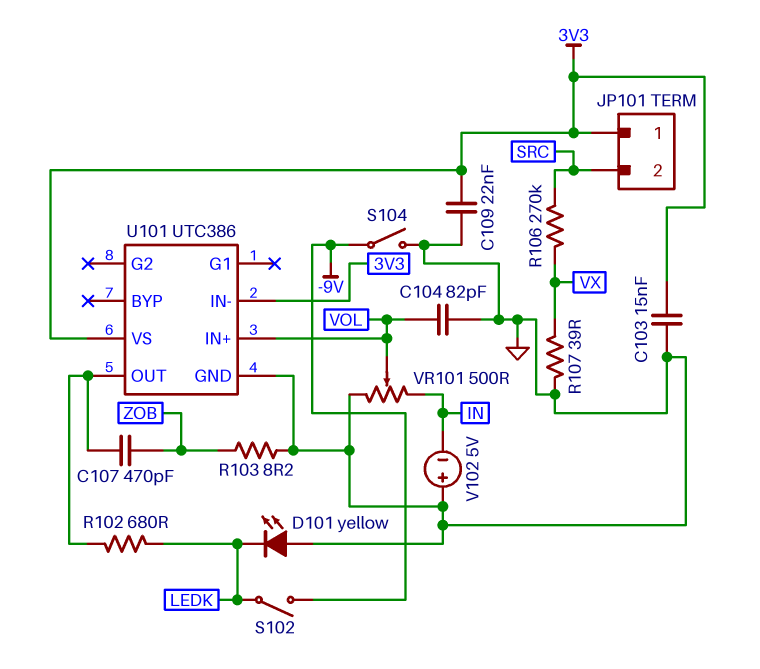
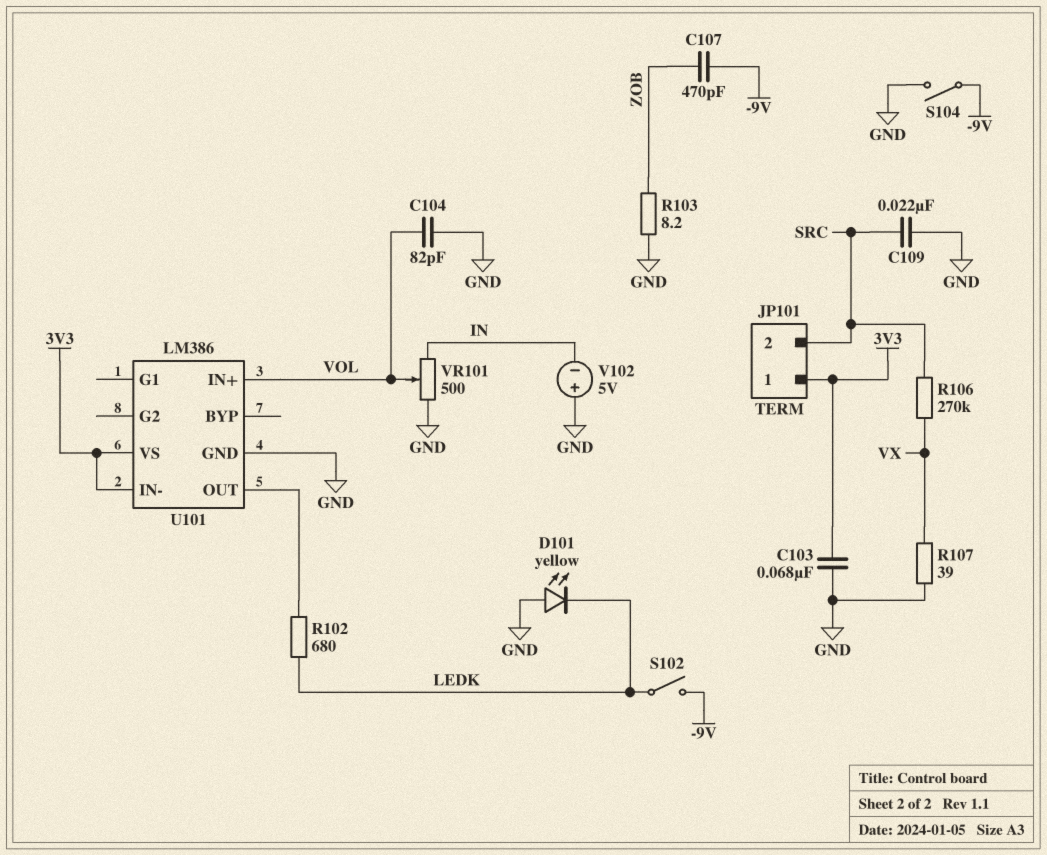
C103: 15nF (3V3, GND) -> 68nF (3V3, GND)
C107: 470pF (U101/OUT, ZOB) -> 470pF (-9V, ZOB)
C109: 22nF (3V3, GND) -> 22nF (GND, SRC)
U101: UTC386 -> LM386

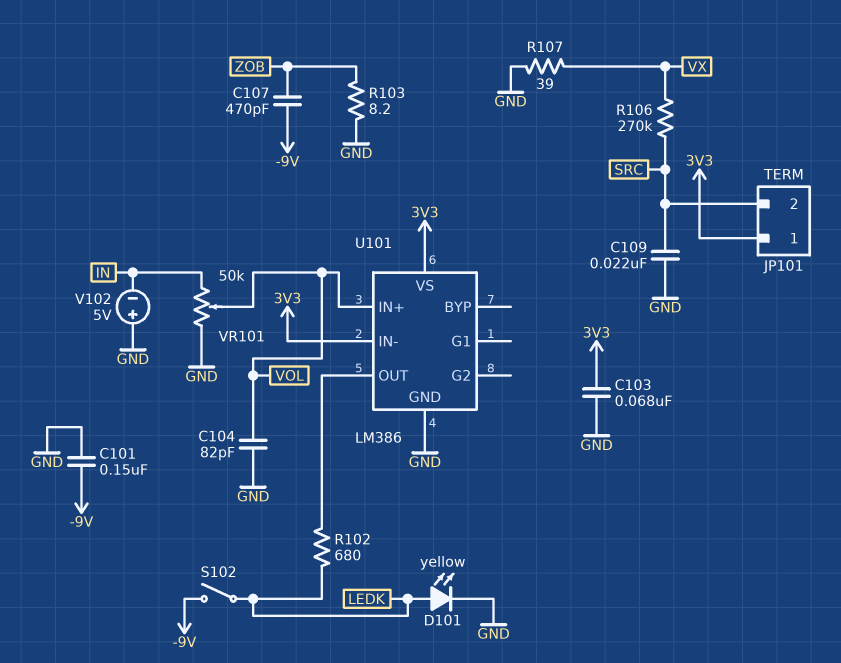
C101: none -> 150nF (-9V, GND)
D101: LED yellow (A GND, K LEDK) -> LED yellow (A LEDK, K GND)
S104: switch (-9V, GND) -> none
VR101: 500 (GND, IN, wiper VOL) -> 50k (GND, IN, wiper VOL)

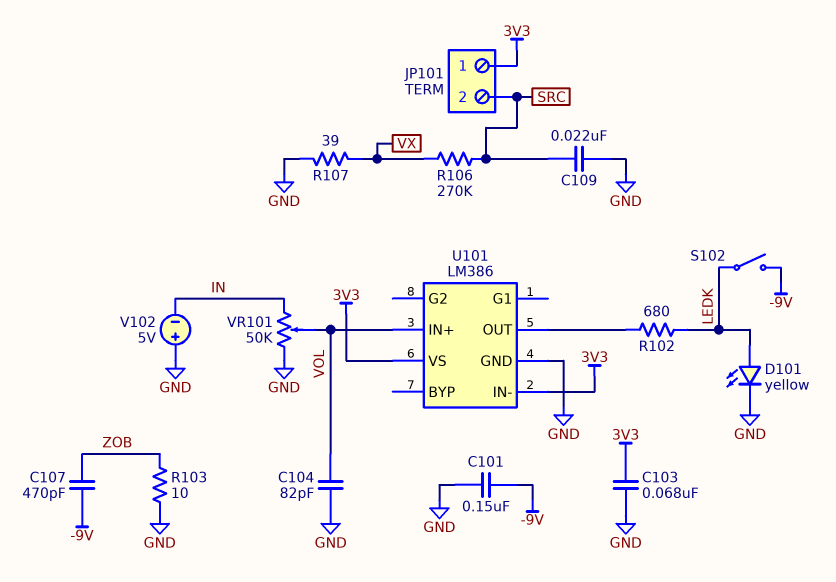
R103: 8.2 (GND, ZOB) -> 10 (GND, ZOB)

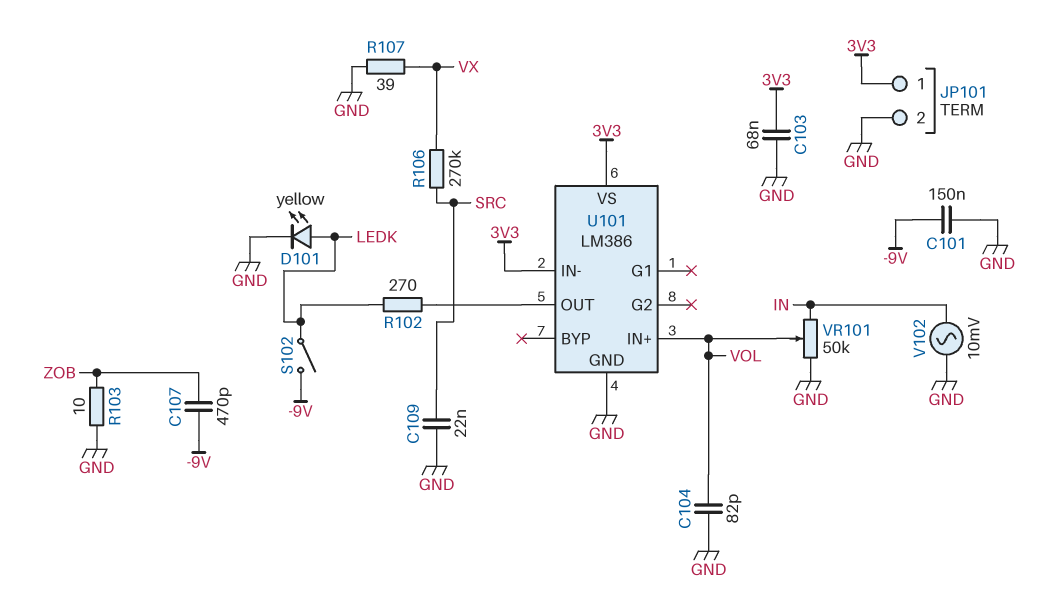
JP101 pin 2: SRC -> GND
R102: 680 (LEDK, U101/OUT) -> 270 (LEDK, U101/OUT)
V102: 5V (plus GND, minus IN) -> AC 10mV (GND, IN)

